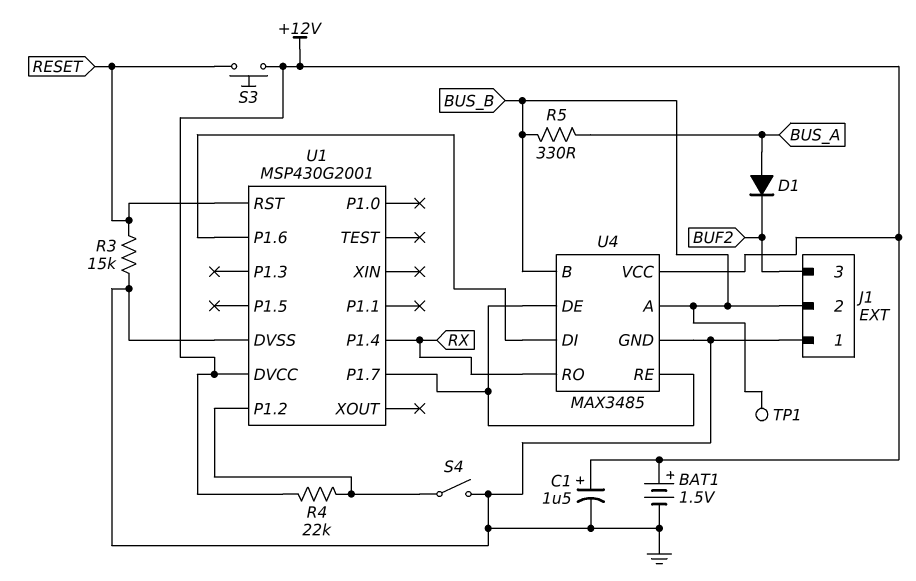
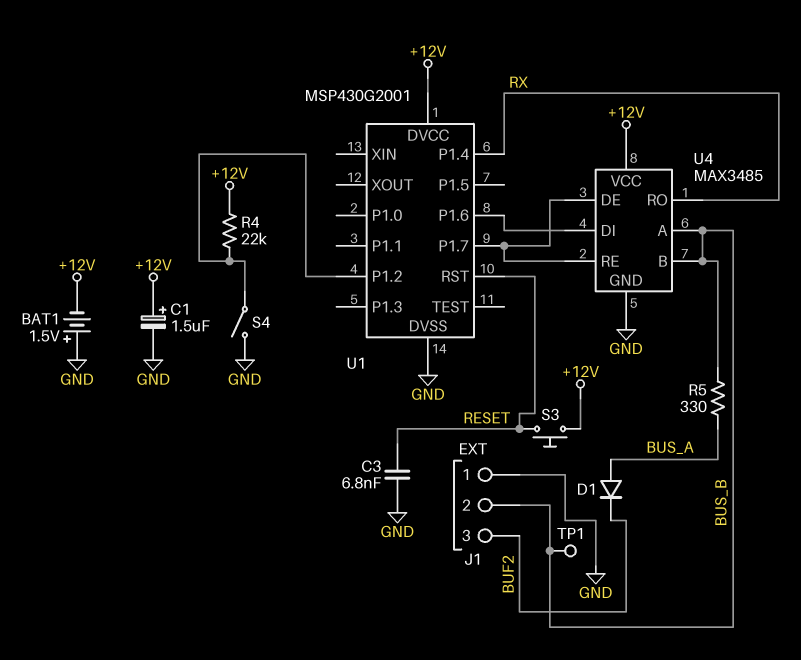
BAT1: 1.5V (plus +12V, minus GND) -> 1.5V (plus GND, minus +12V)
C3: none -> 6.8nF (GND, RESET)
R3: 15k (GND, RESET) -> none

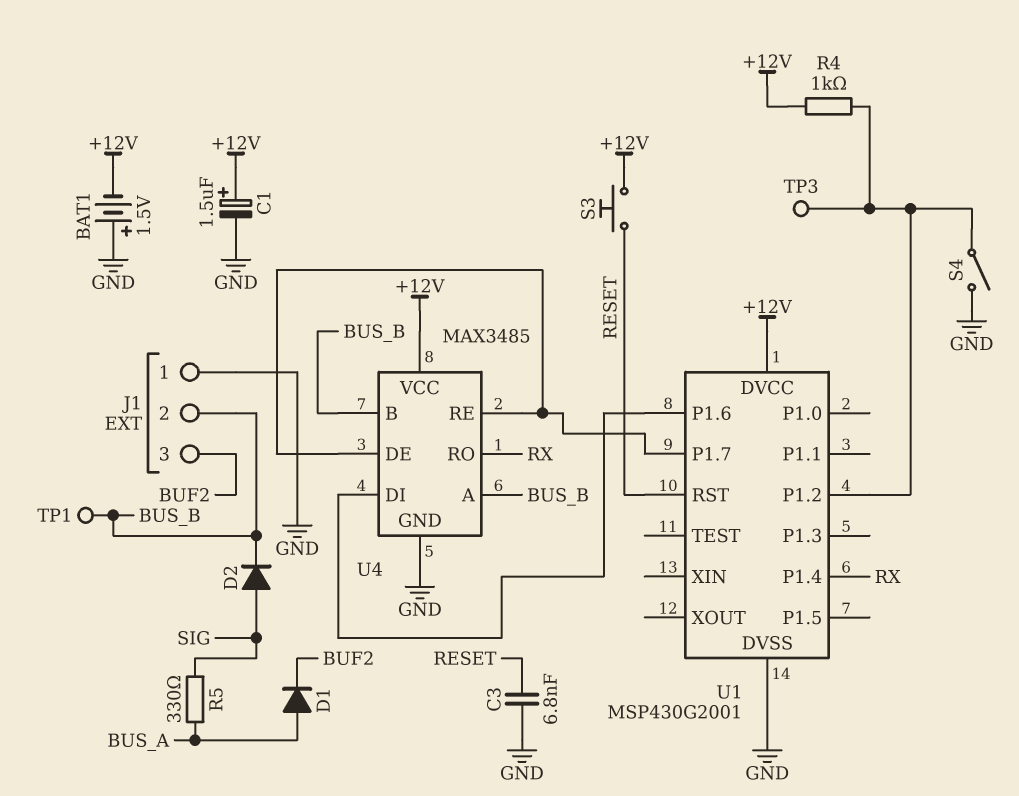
D2: none -> diode (A SIG, K BUS_B)
R4: 22k (+12V, U1/P1.2) -> 1k (+12V, U1/P1.2)
R5: 330 (BUS_A, BUS_B) -> 330 (BUS_A, SIG)
TP3: none -> test point (U1/P1.2)

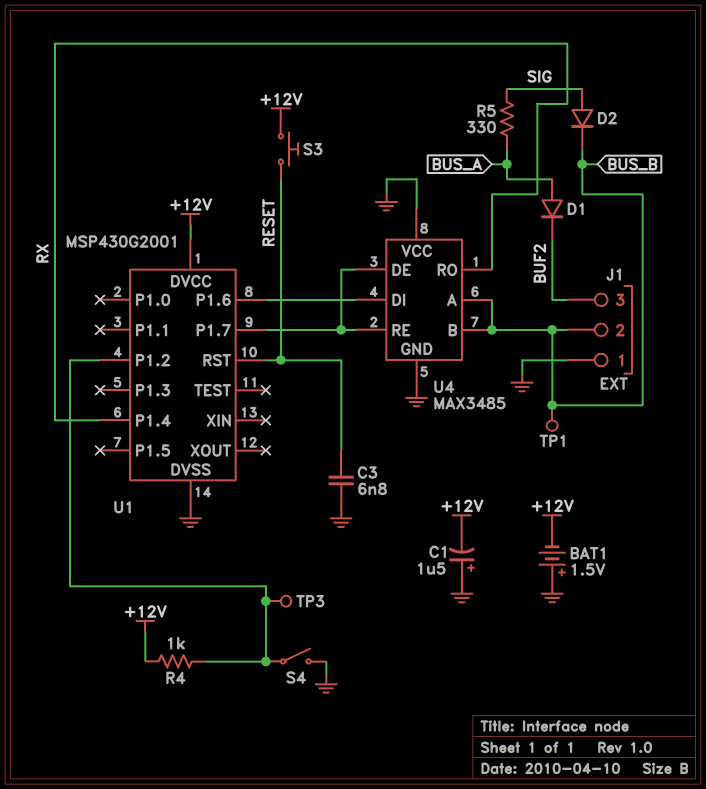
C1: 1.5uF (plus +12V, minus GND) -> 1.5uF (plus GND, minus +12V)
U4 pin VCC: +12V -> GND

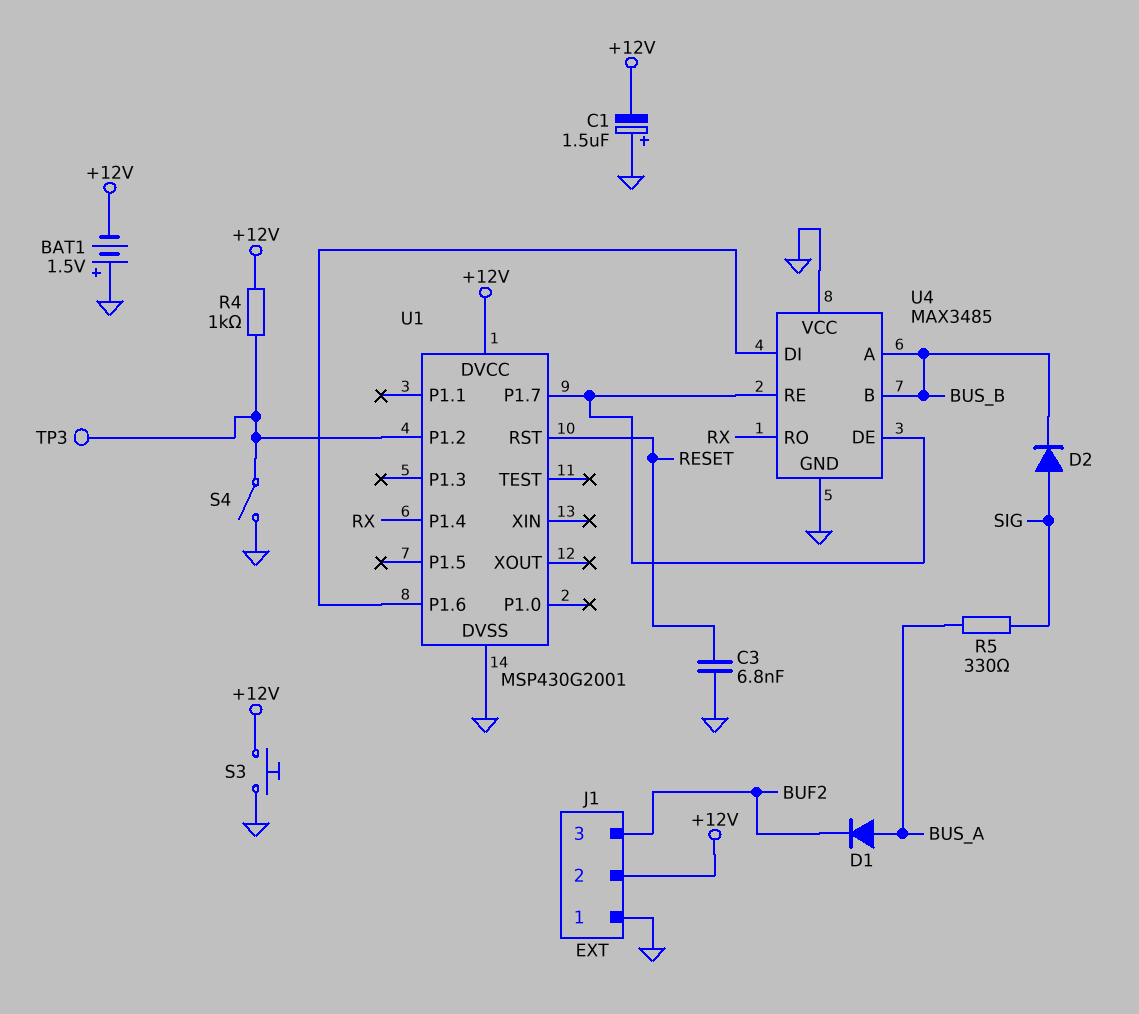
J1 pin 2: BUS_B -> +12V
S3: button (+12V, RESET) -> button (+12V, GND)
TP1: test point (BUS_B) -> none

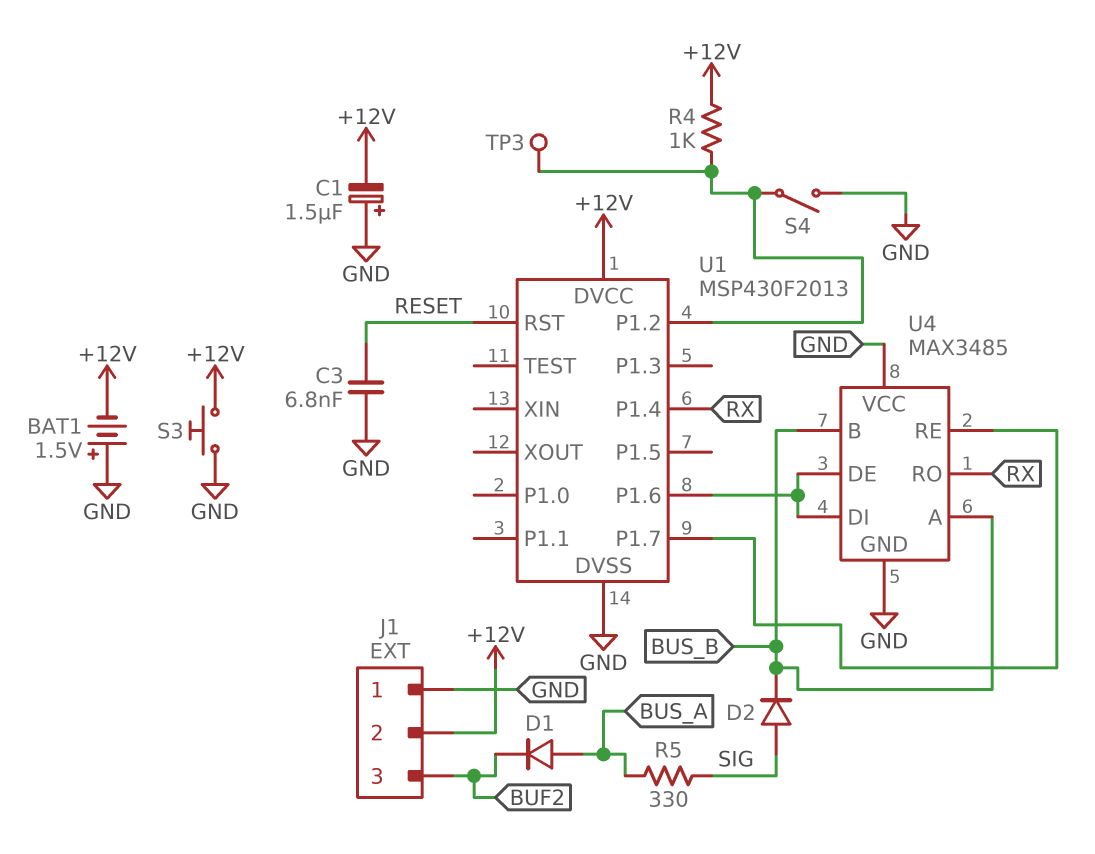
U1: MSP430G2001 -> MSP430F2013
U4 pin DE: U1/P1.7 -> U1/P1.6

